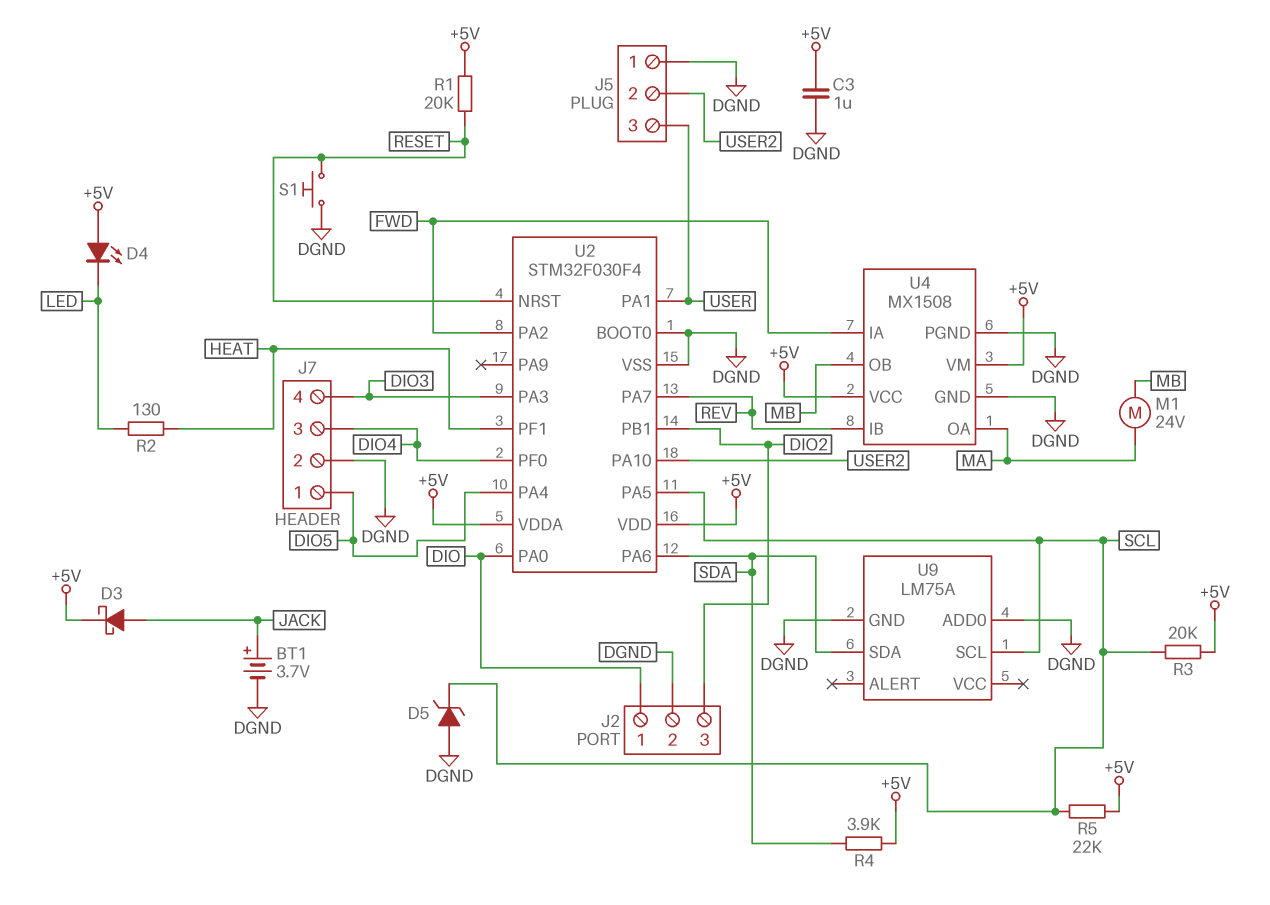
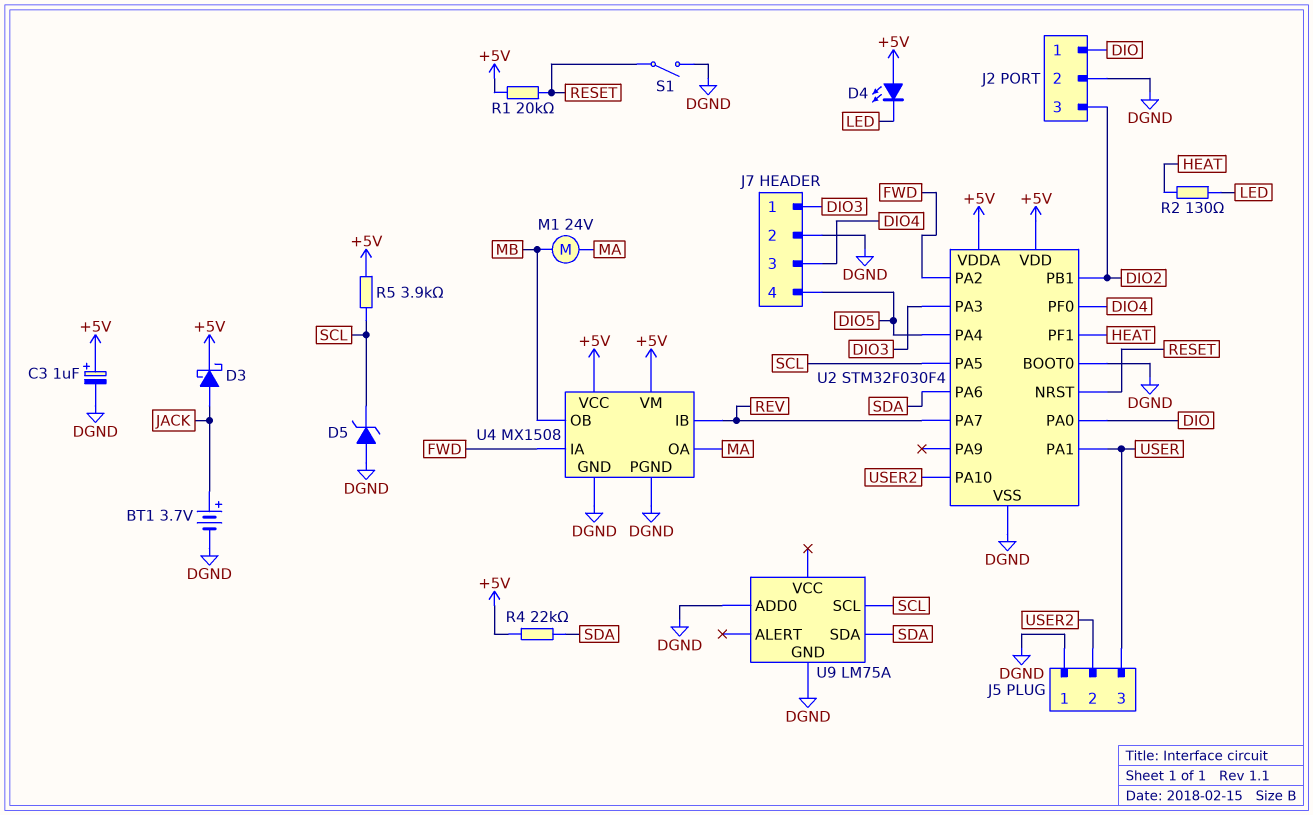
C3: 1uF (+5V, DGND) -> 1uF (plus +5V, minus DGND)
J7 pin 1: DIO5 -> DIO3
J7 pin 4: DIO3 -> DIO5
R3: 20k (+5V, SCL) -> none
R4: 3.9k (+5V, SDA) -> 22k (+5V, SDA)
R5: 22k (+5V, SCL) -> 3.9k (+5V, SCL)
S1: button (DGND, RESET) -> switch (DGND, RESET)

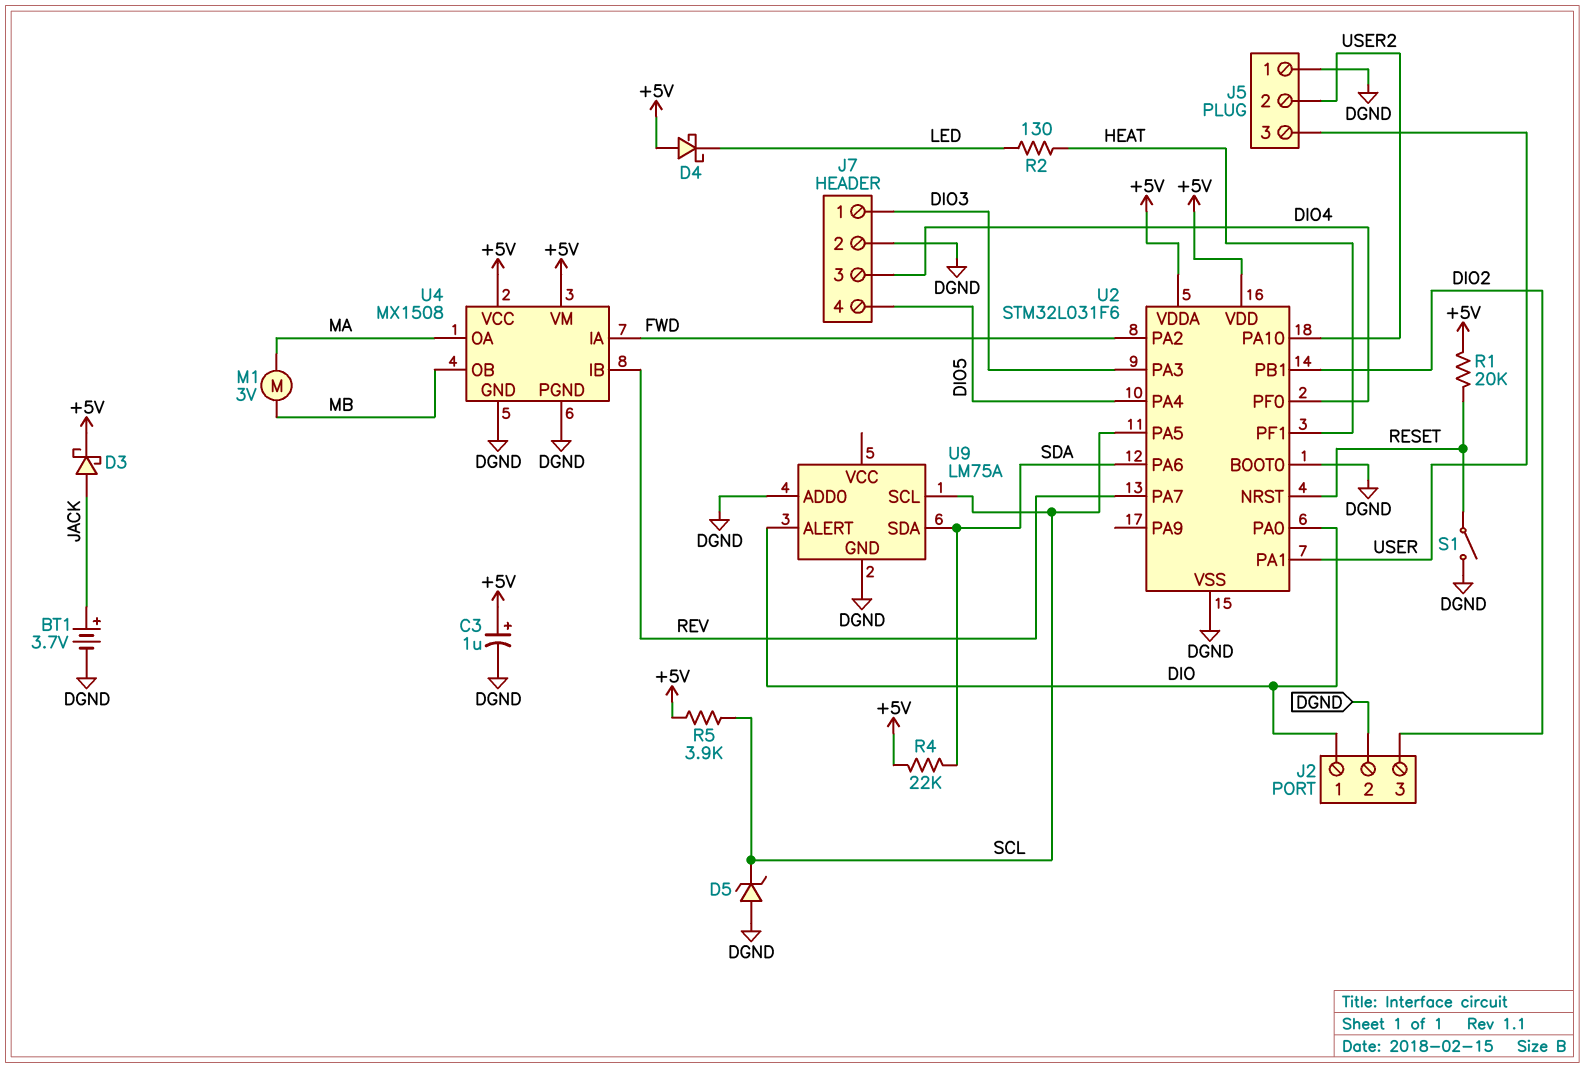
D4: LED (A +5V, K LED) -> schottky (A +5V, K LED)
M1: motor 24V (MA, MB) -> motor 3V (MA, MB)
U2: STM32F030F4 -> STM32L031F6
U9 pin ALERT: none -> DIO

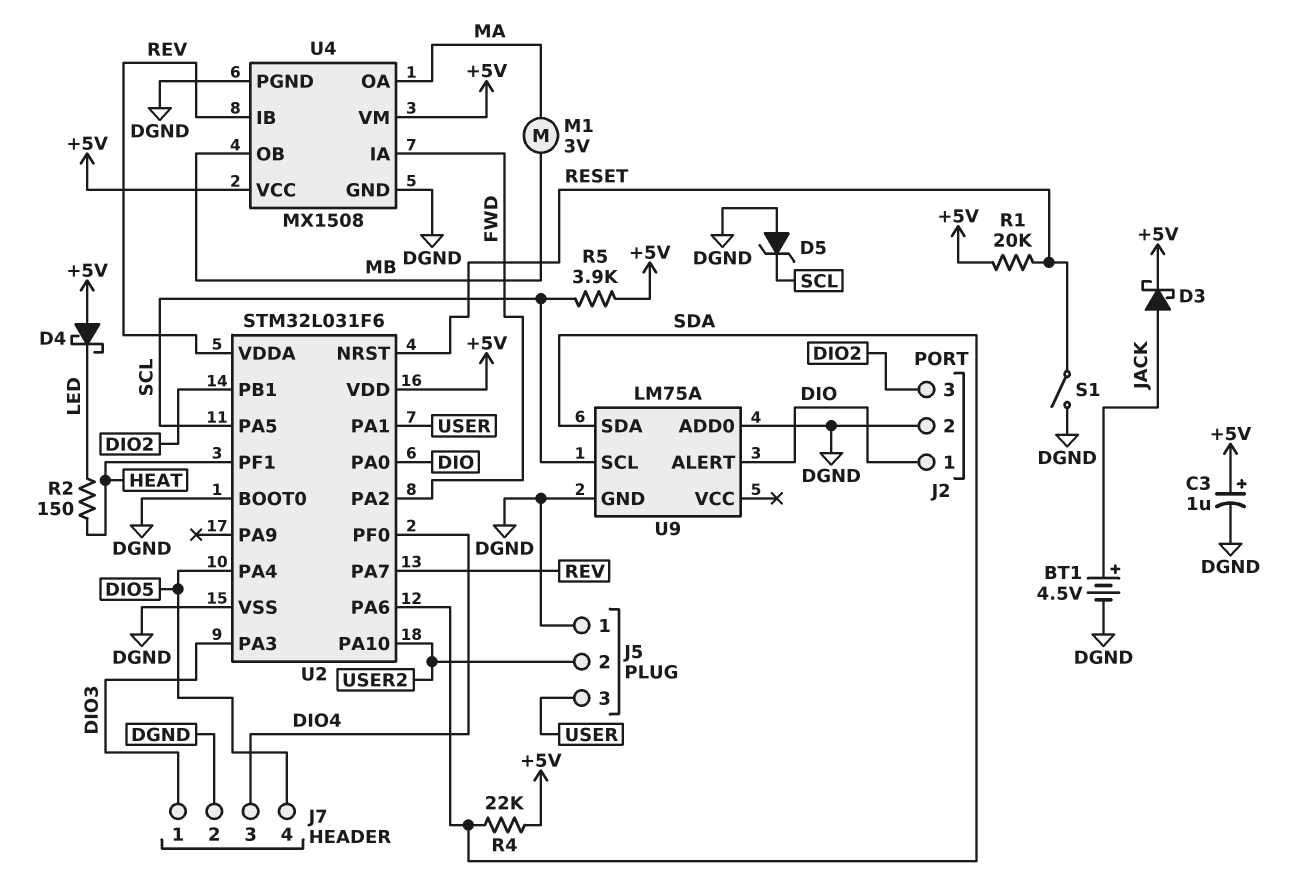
BT1: 3.7V (plus JACK, minus DGND) -> 4.5V (plus JACK, minus DGND)
R2: 130 (HEAT, LED) -> 150 (HEAT, LED)
U2 pin VDDA: +5V -> REV

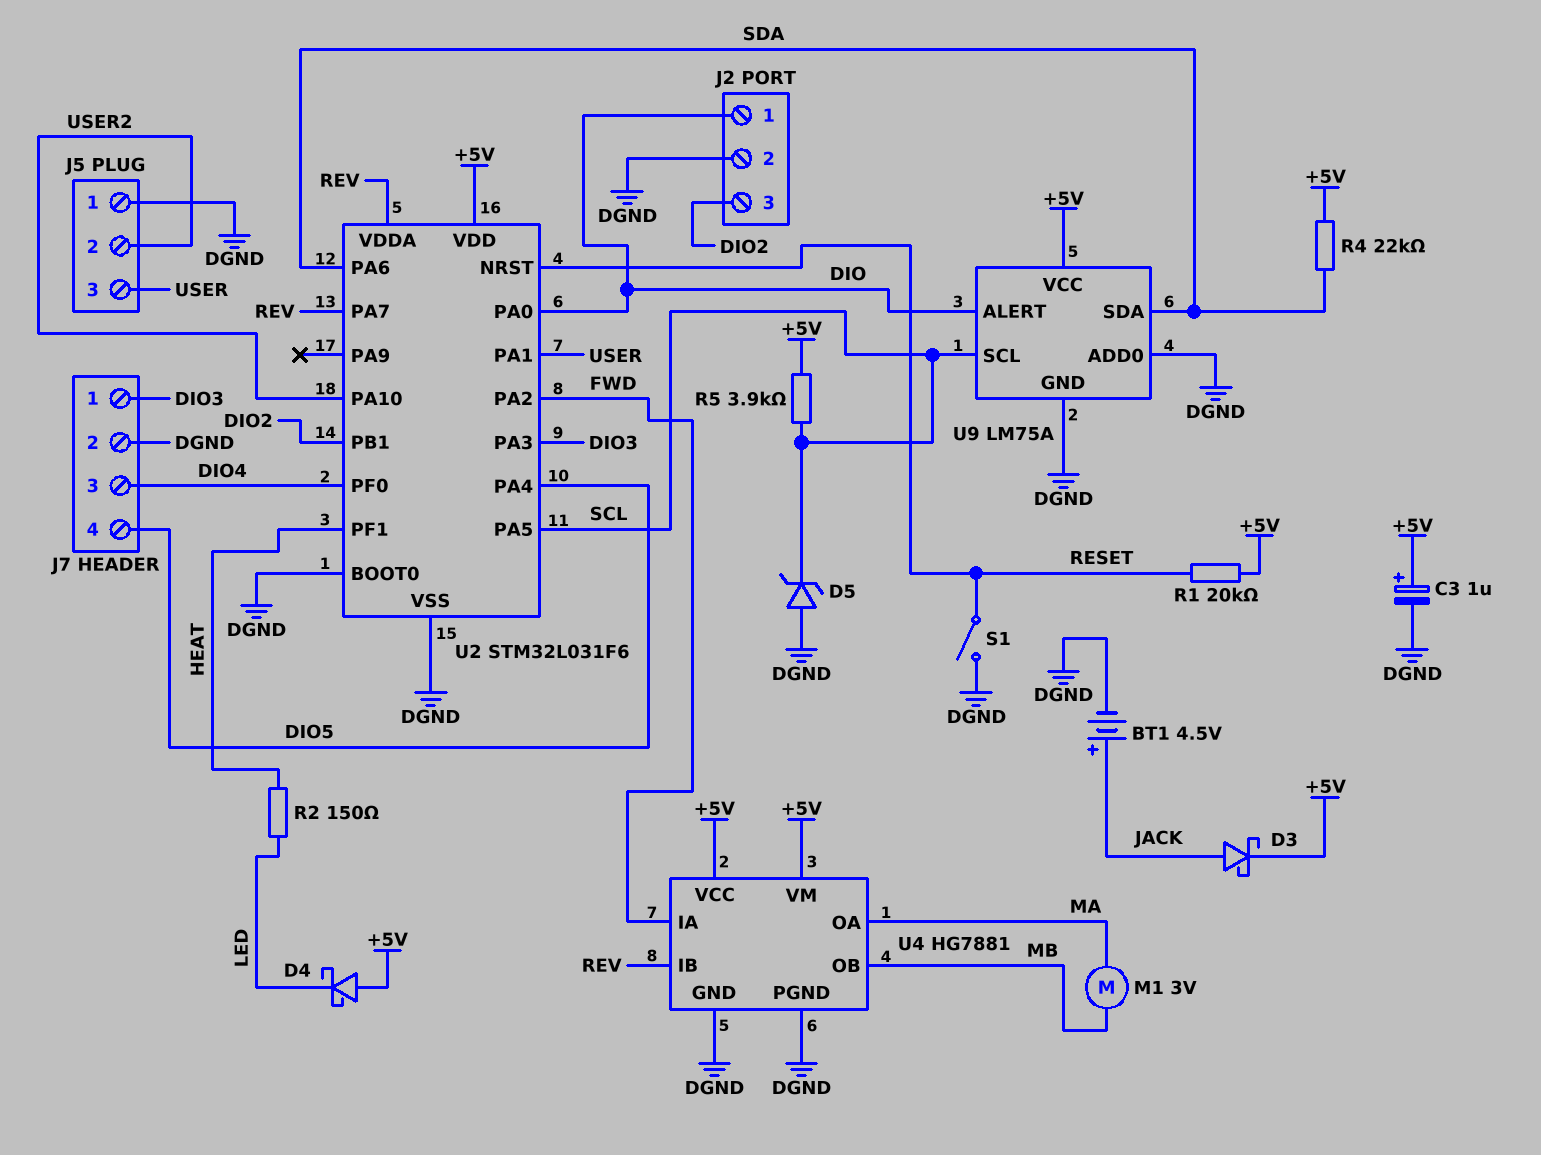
U4: MX1508 -> HG7881
U9 pin VCC: none -> +5V

